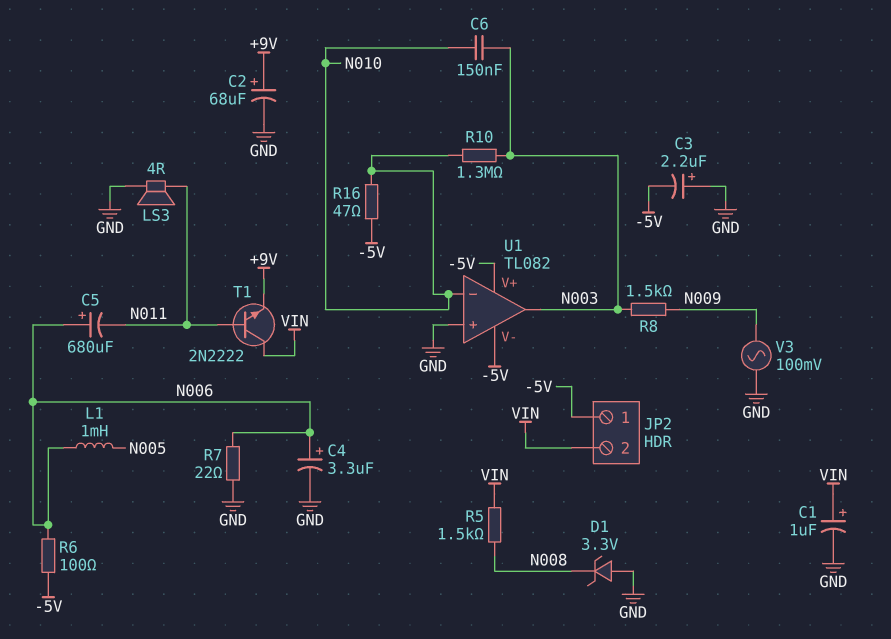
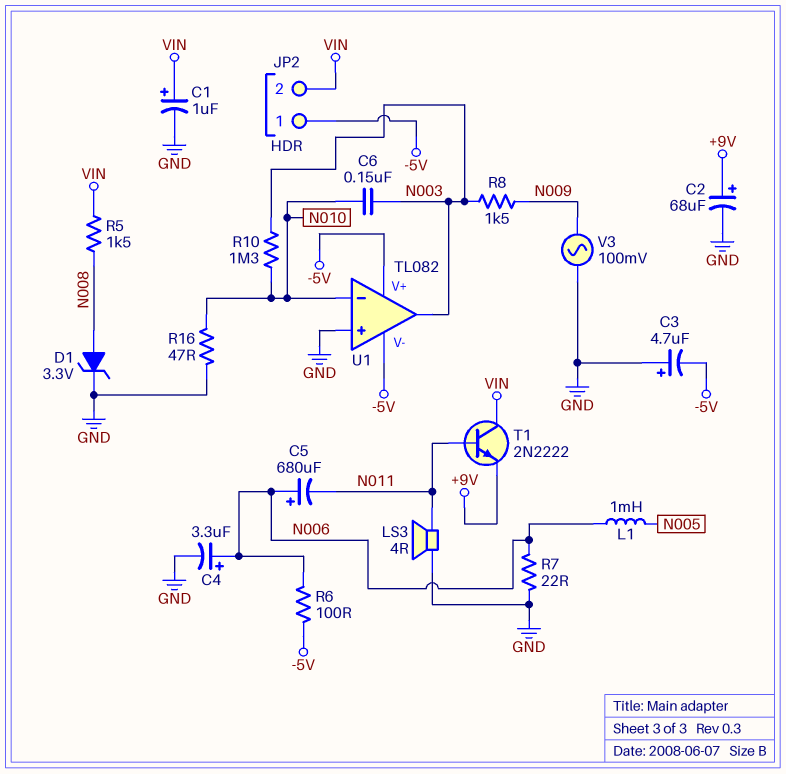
C3: 2.2uF (plus GND, minus -5V) -> 4.7uF (plus GND, minus -5V)
D1: zener 3.3V (A GND, K N008) -> zener 3.3V (A N008, K GND)
R16: 47 (-5V, N010) -> 47 (GND, N010)

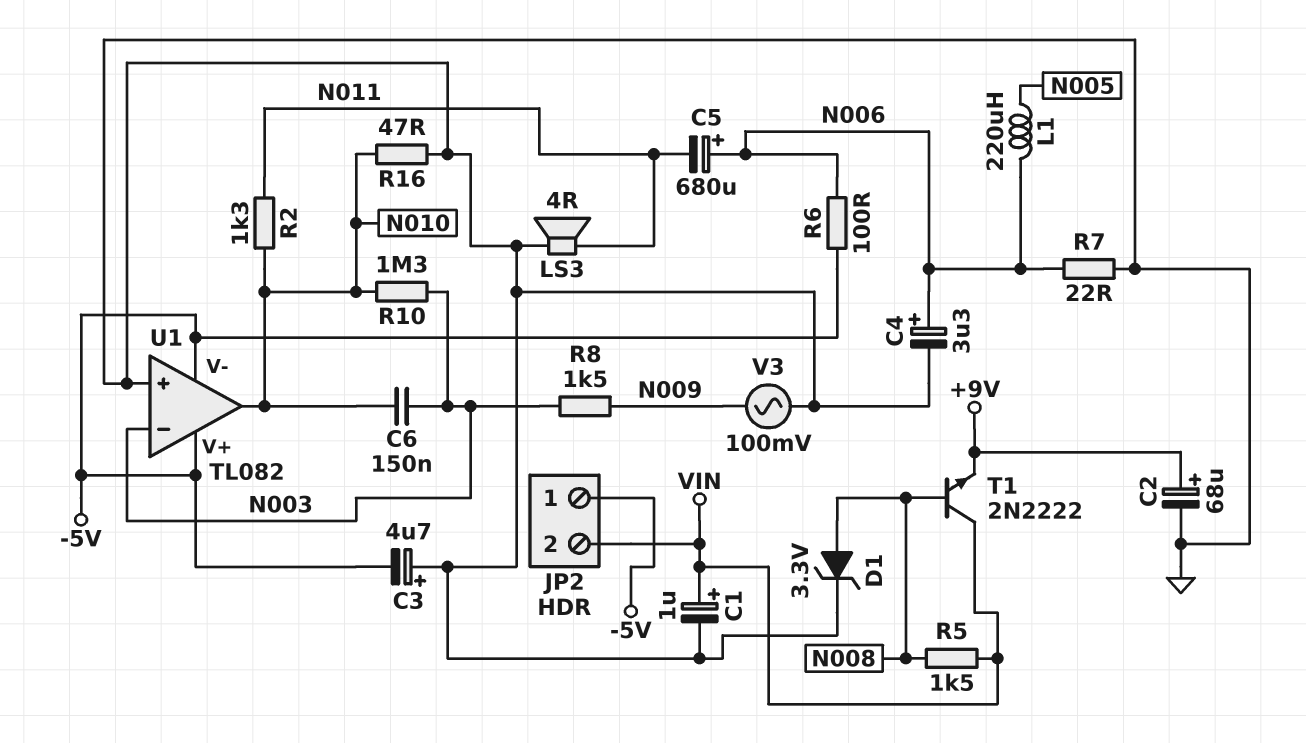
L1: 1mH (N005, N006) -> 220uH (N005, N006)
R2: none -> 1.3k (N010, N011)
T1: NPN 2N2222 (B N011, C VIN, E +9V) -> NPN 2N2222 (B N008, C VIN, E +9V)
U1 pin in-: N010 -> N003
U1 pin out: N003 -> N010

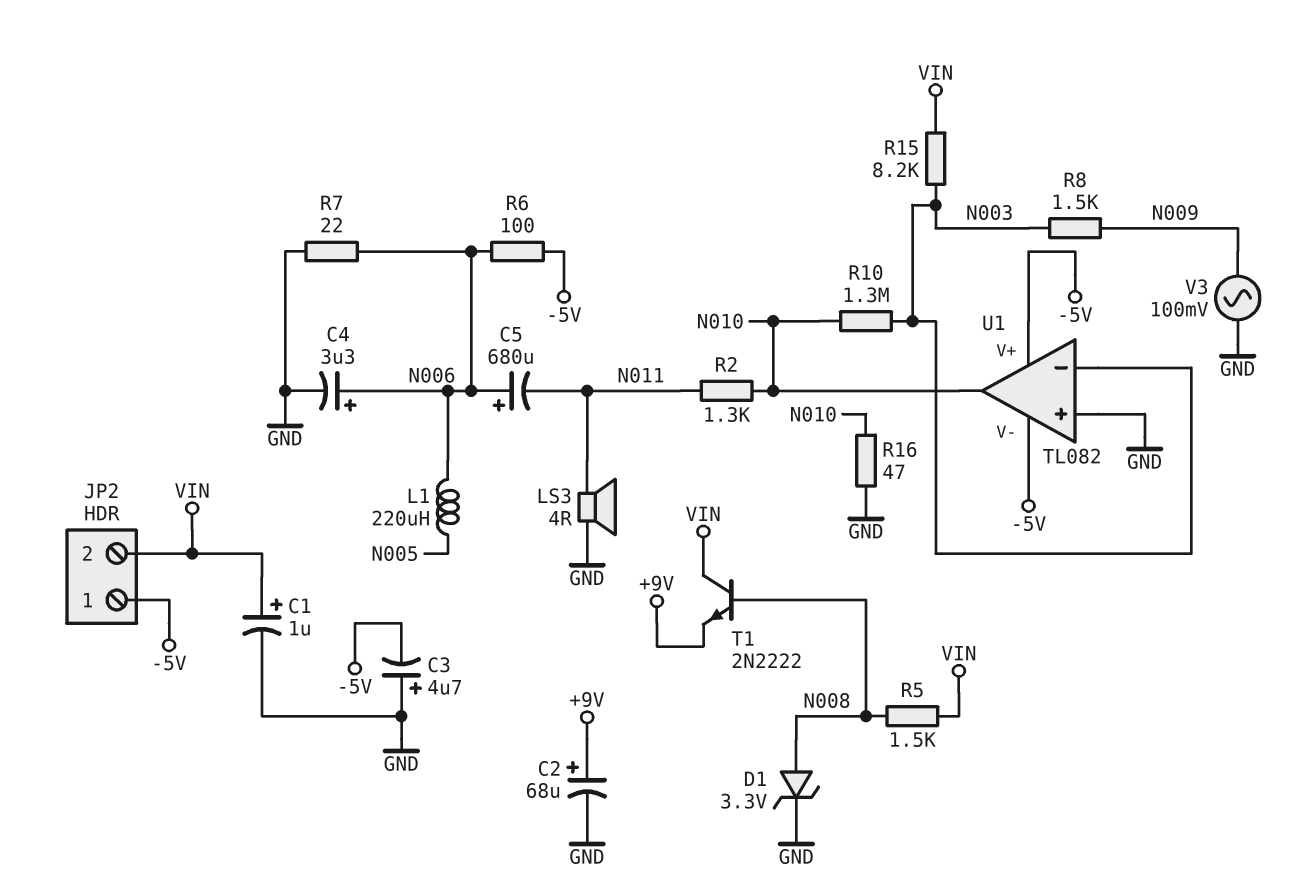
C6: 150nF (N003, N010) -> none
R15: none -> 8.2k (N003, VIN)

